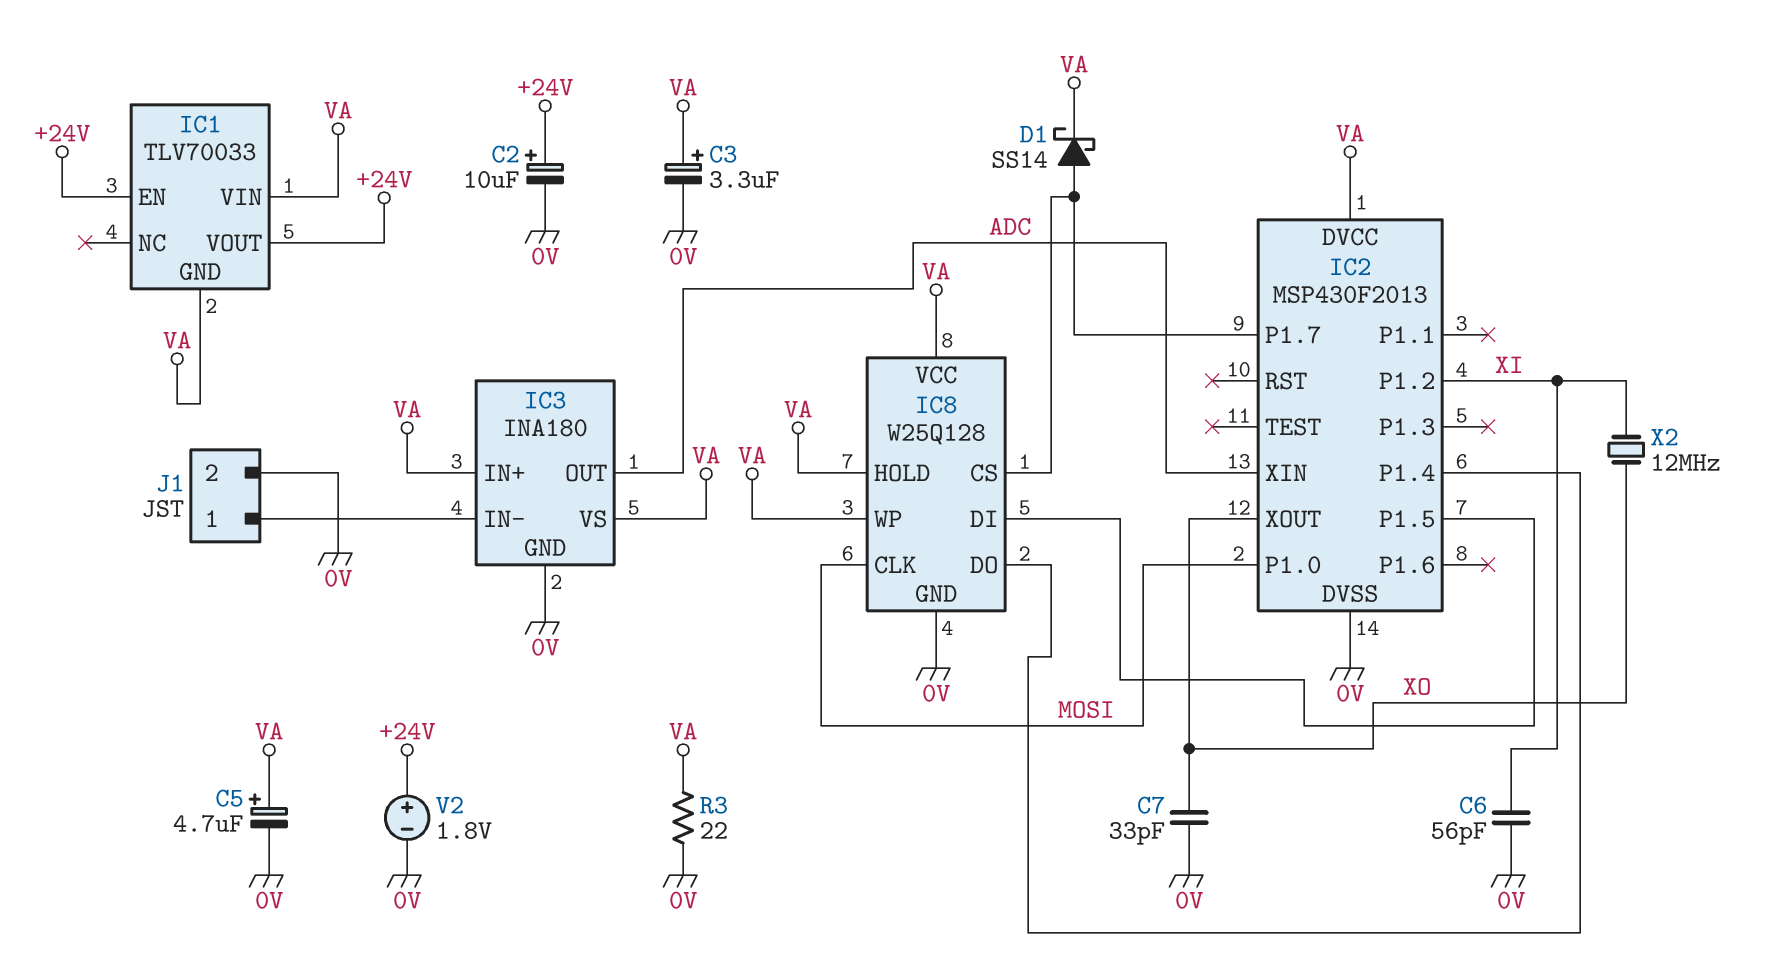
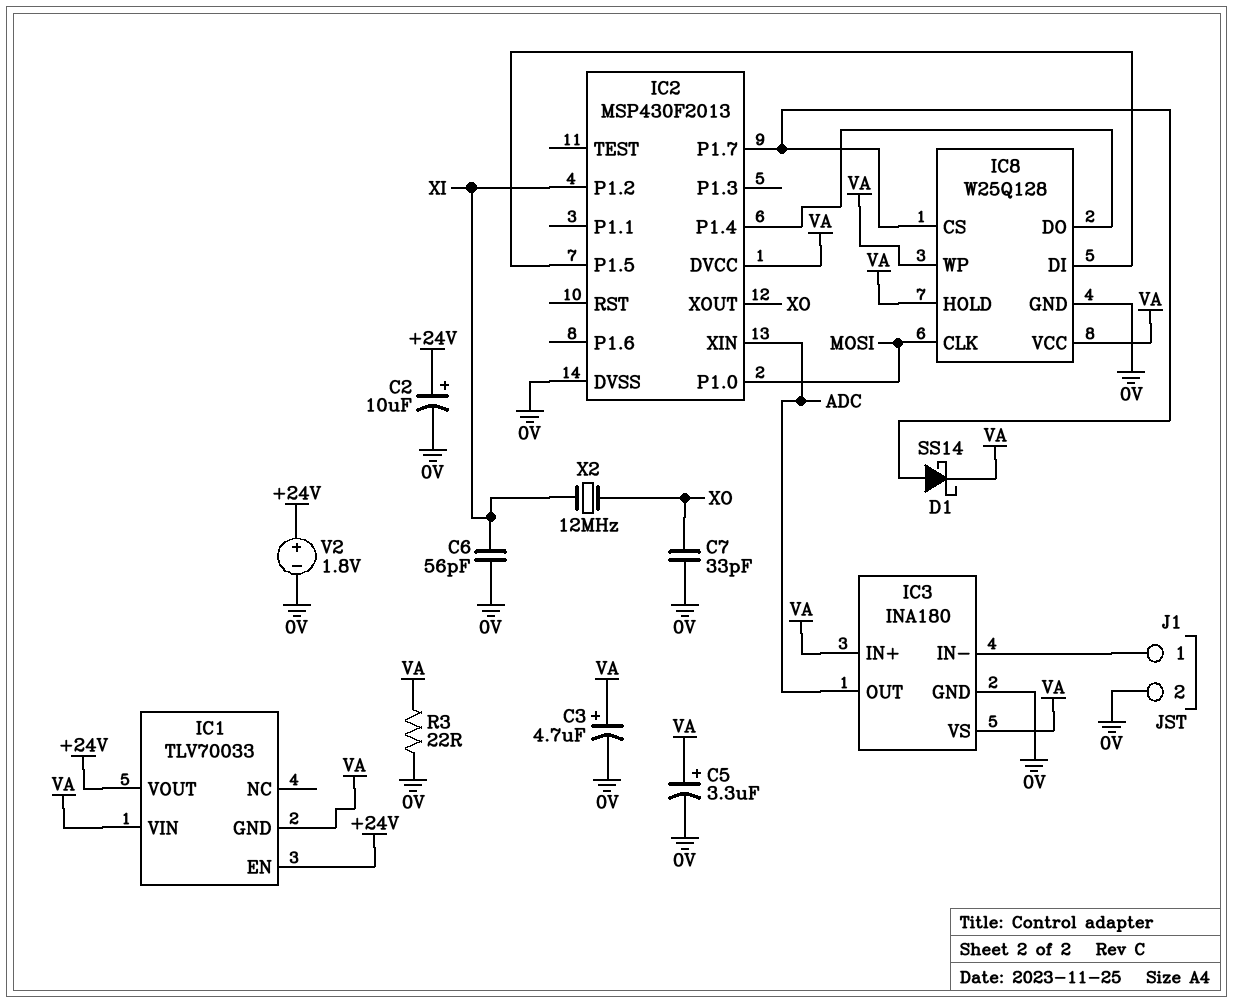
C3: 3.3uF (plus VA, minus 0V) -> 4.7uF (plus VA, minus 0V)
C5: 4.7uF (plus VA, minus 0V) -> 3.3uF (plus VA, minus 0V)

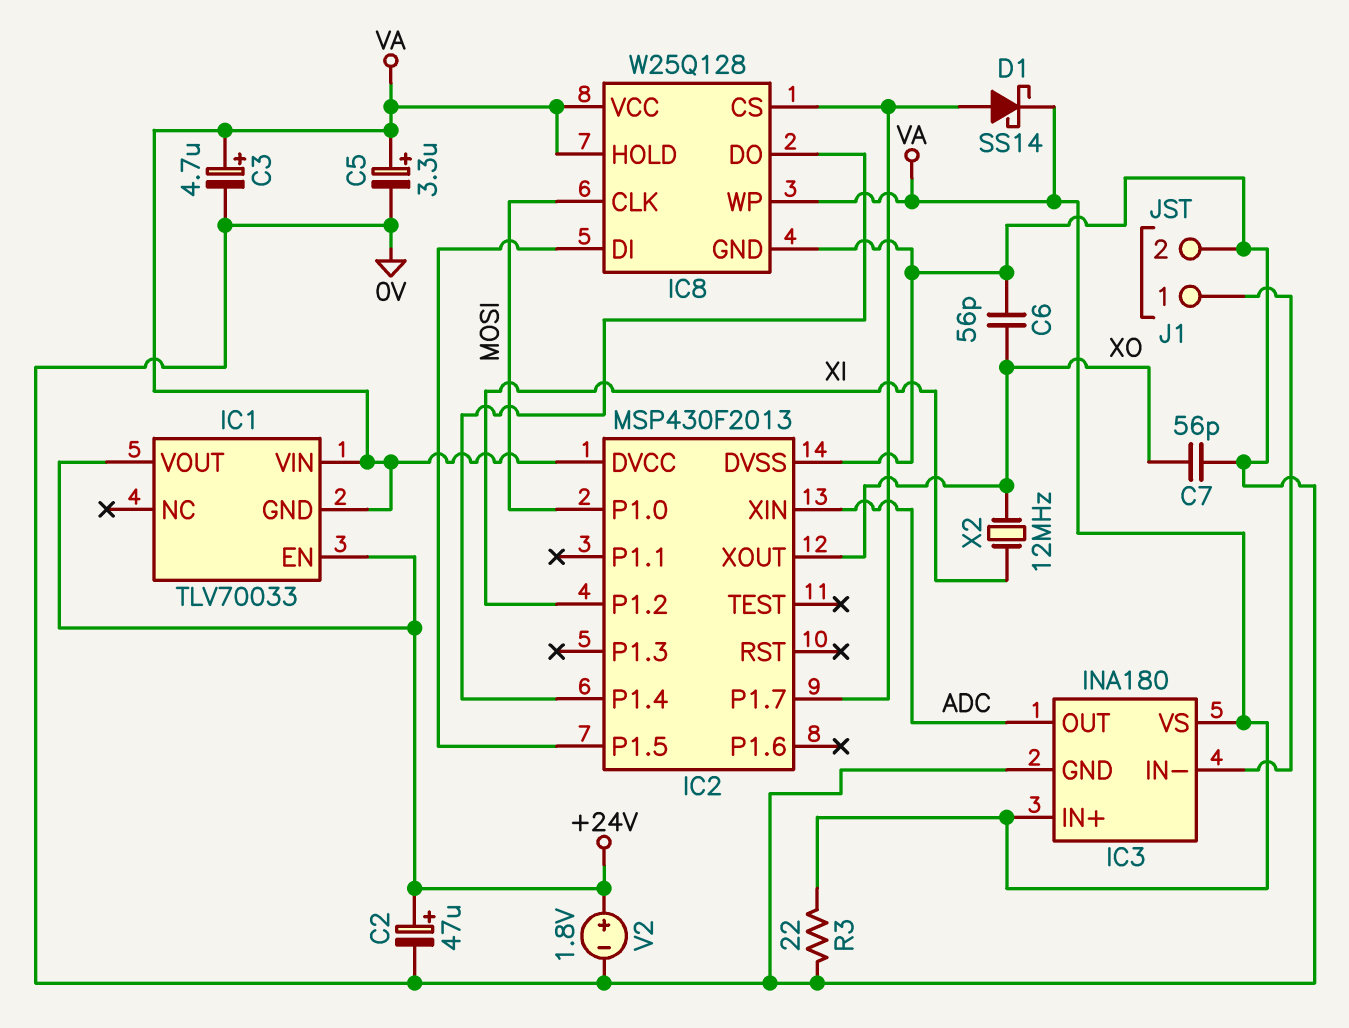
C2: 10uF (plus +24V, minus 0V) -> 47uF (plus +24V, minus 0V)
C6: 56pF (0V, XI) -> 56pF (0V, XO)
C7: 33pF (0V, XO) -> 56pF (0V, XO)

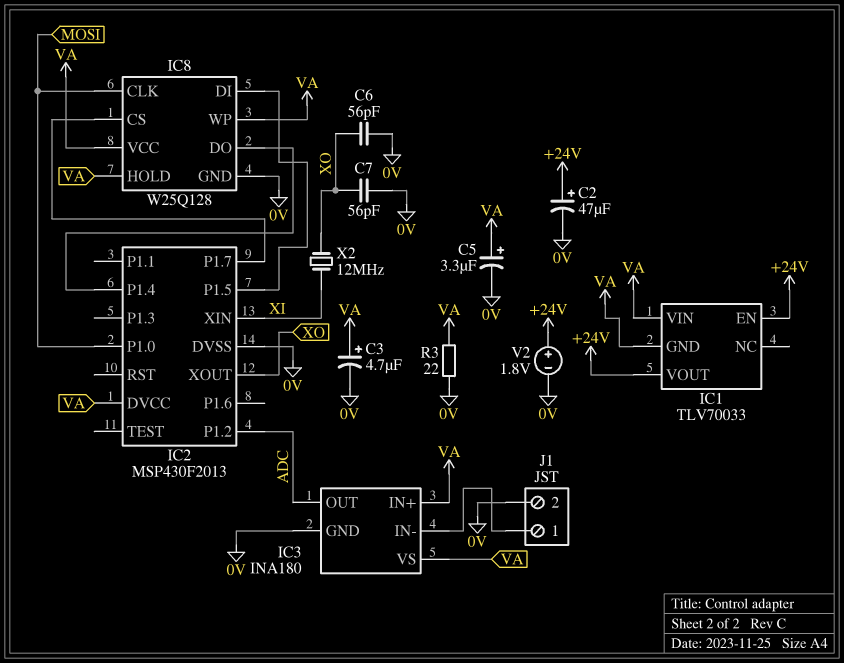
D1: schottky SS14 (A IC2/P1.7, K VA) -> none
IC2 pin P1.2: XI -> ADC
IC2 pin XIN: ADC -> XI

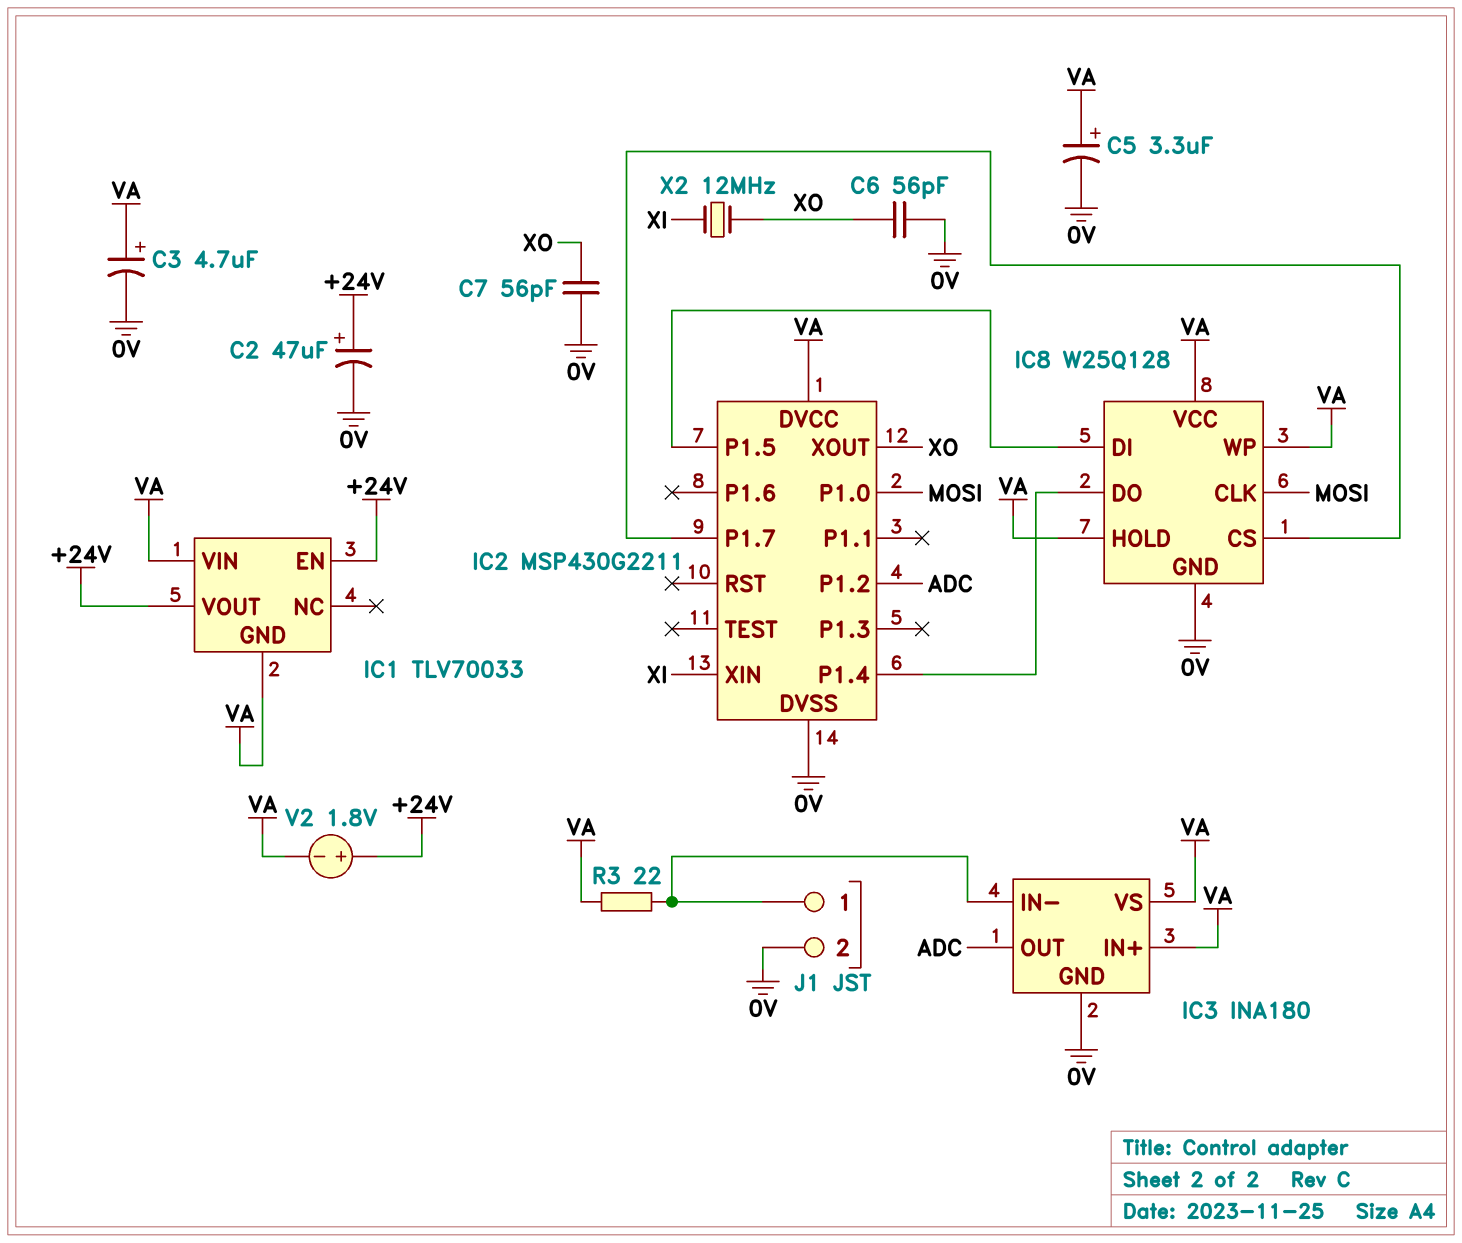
IC2: MSP430F2013 -> MSP430G2211
R3: 22 (0V, VA) -> 22 (IC3/IN-, VA)
V2: 1.8V (plus +24V, minus 0V) -> 1.8V (plus +24V, minus VA)

